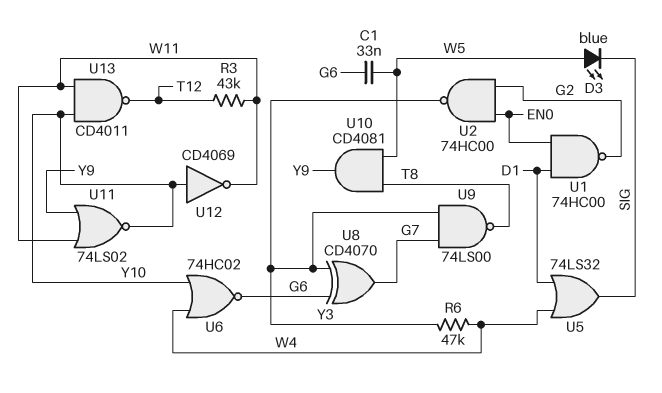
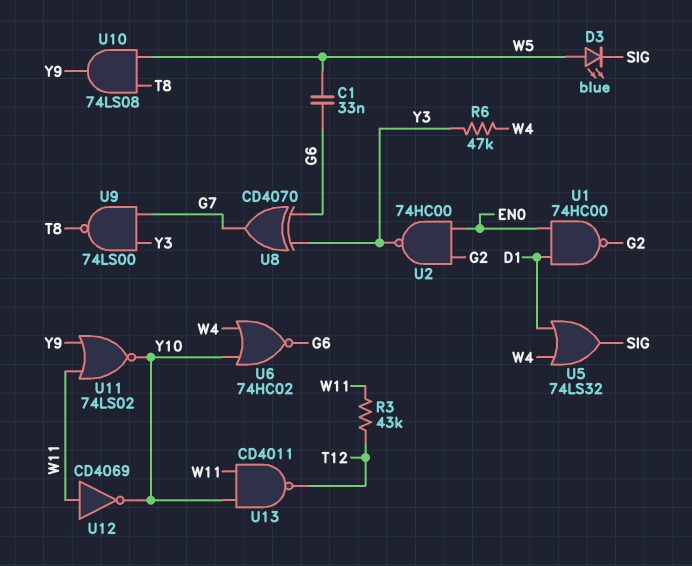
U10: AND CD4081 (in T8, in W5, out Y9) -> AND 74LS08 (in T8, in W5, out Y9)
U12: NOT CD4069 (in Y10, out W11) -> NOT CD4069 (in W11, out Y10)

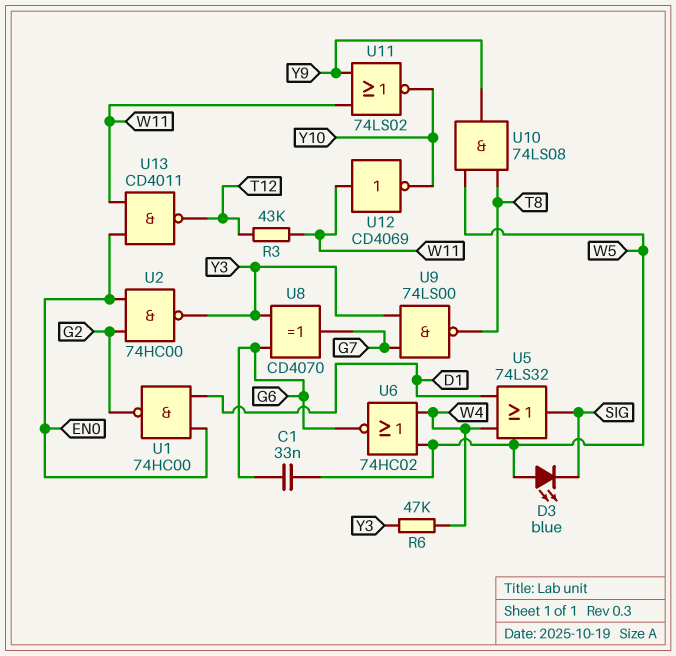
U6: NOR 74HC02 (in W4, in Y10, out G6) -> NOR 74HC02 (in W4, in W5, out G6)
U13: NAND CD4011 (in W11, in Y10, out T12) -> NAND CD4011 (in EN0, in W11, out T12)

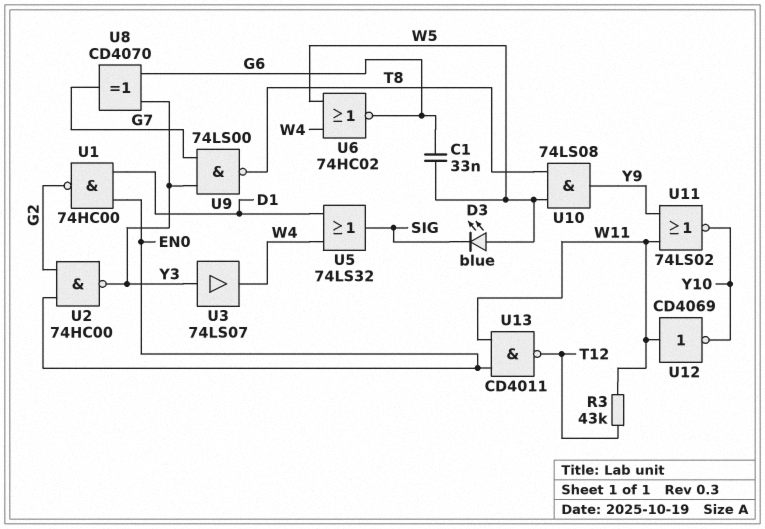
R6: 47k (W4, Y3) -> none
U3: none -> buffer 74LS07 (in Y3, out W4)

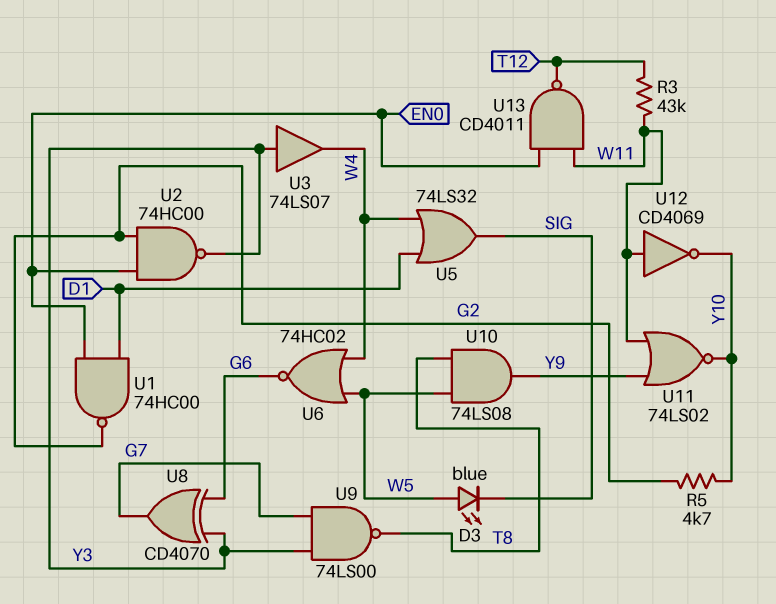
C1: 33nF (G6, W5) -> none
R5: none -> 4.7k (G2, Y10)

